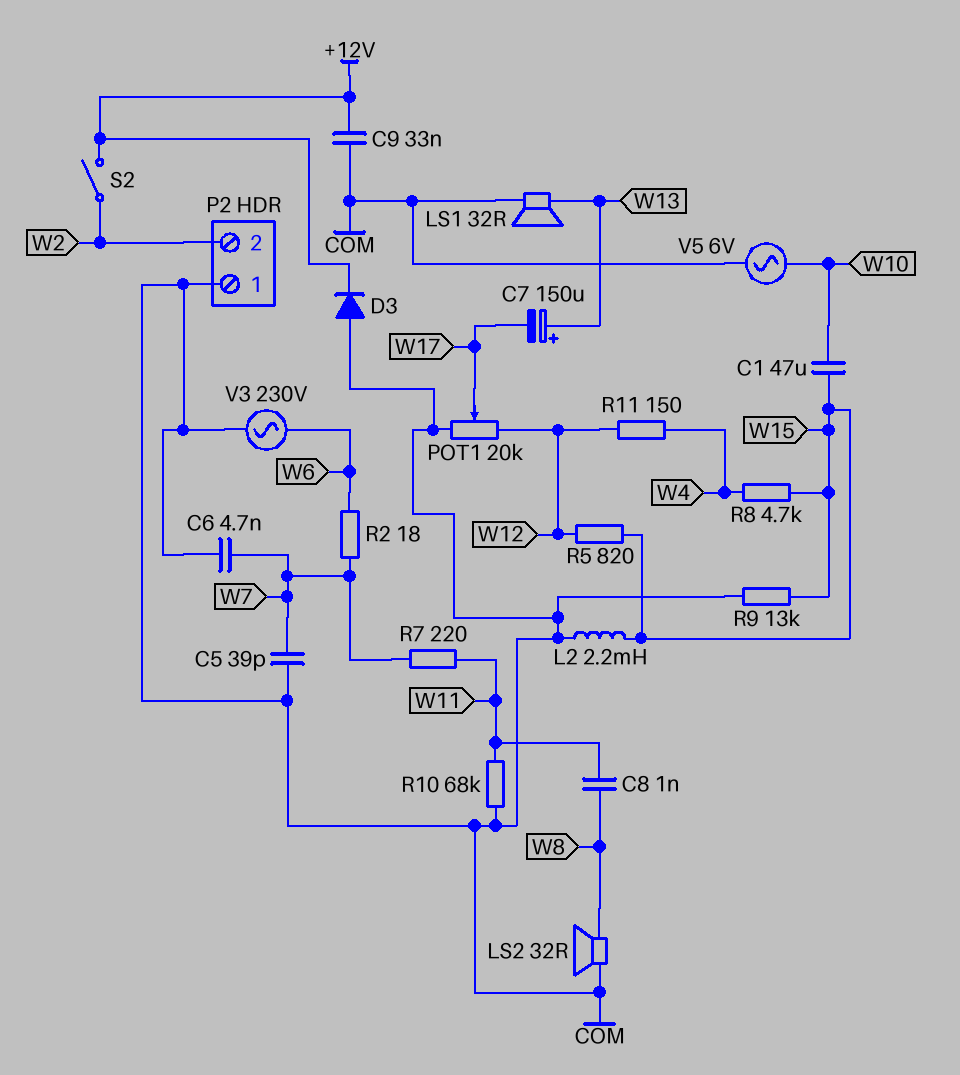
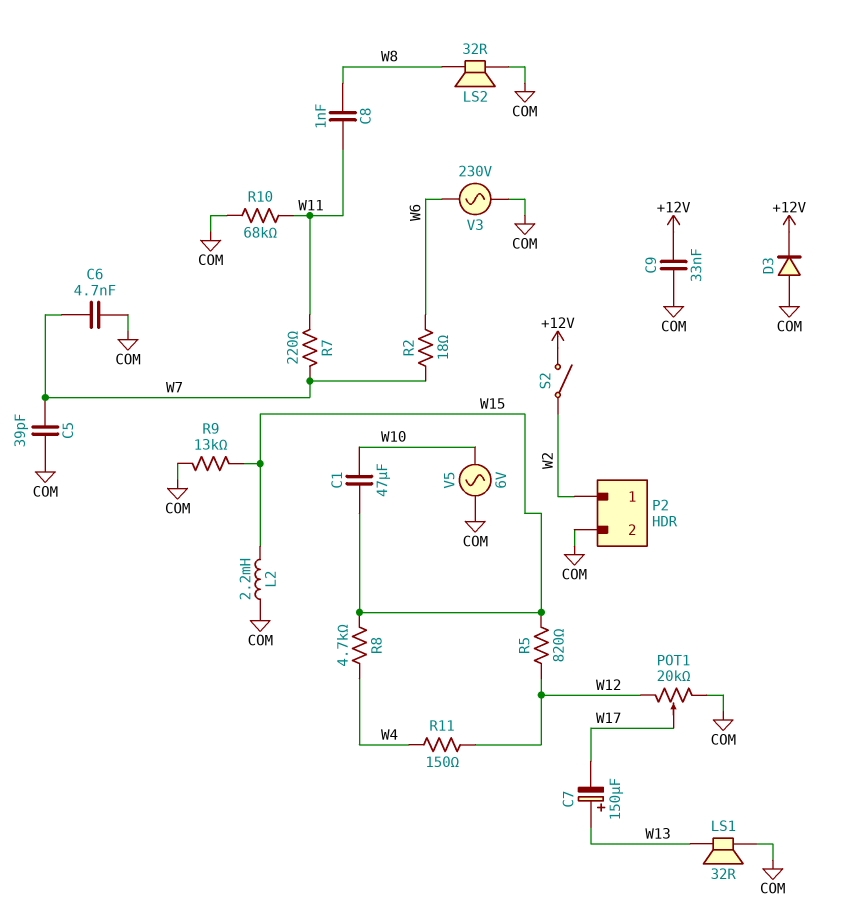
P2 pin 1: COM -> W2
P2 pin 2: W2 -> COM

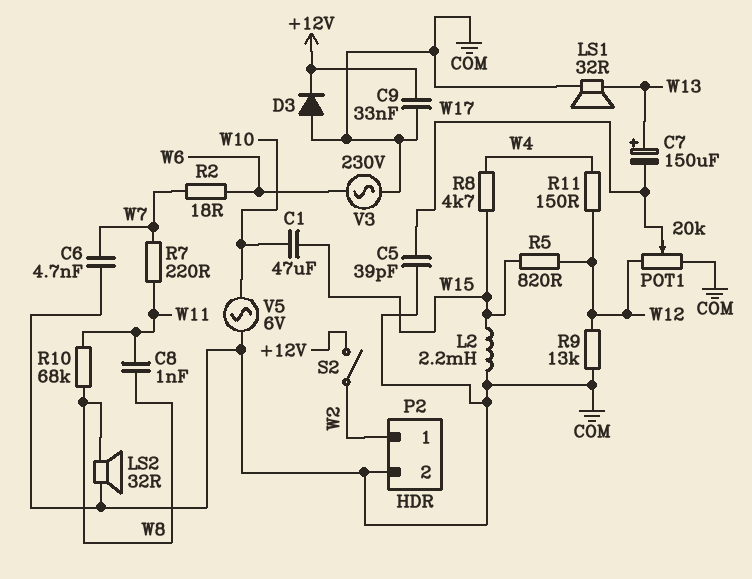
C5: 39pF (COM, W7) -> 39pF (COM, W17)
R9: 13k (COM, W15) -> 13k (COM, W12)
R10: 68k (COM, W11) -> 68k (W8, W11)

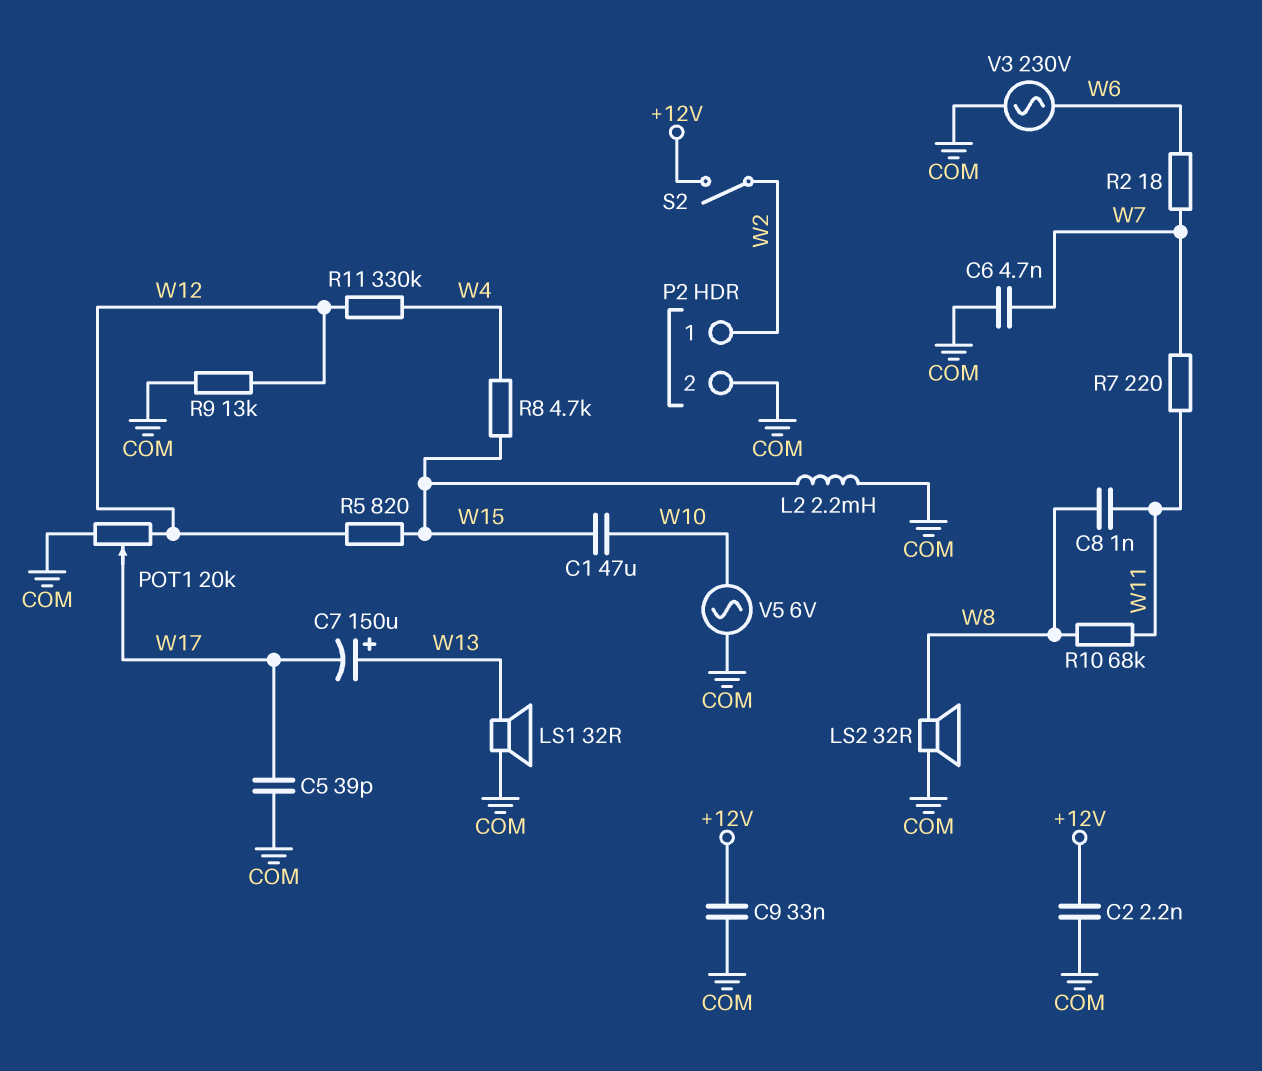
C2: none -> 2.2nF (+12V, COM)
D3: diode (A COM, K +12V) -> none
R11: 150 (W4, W12) -> 330k (W4, W12)

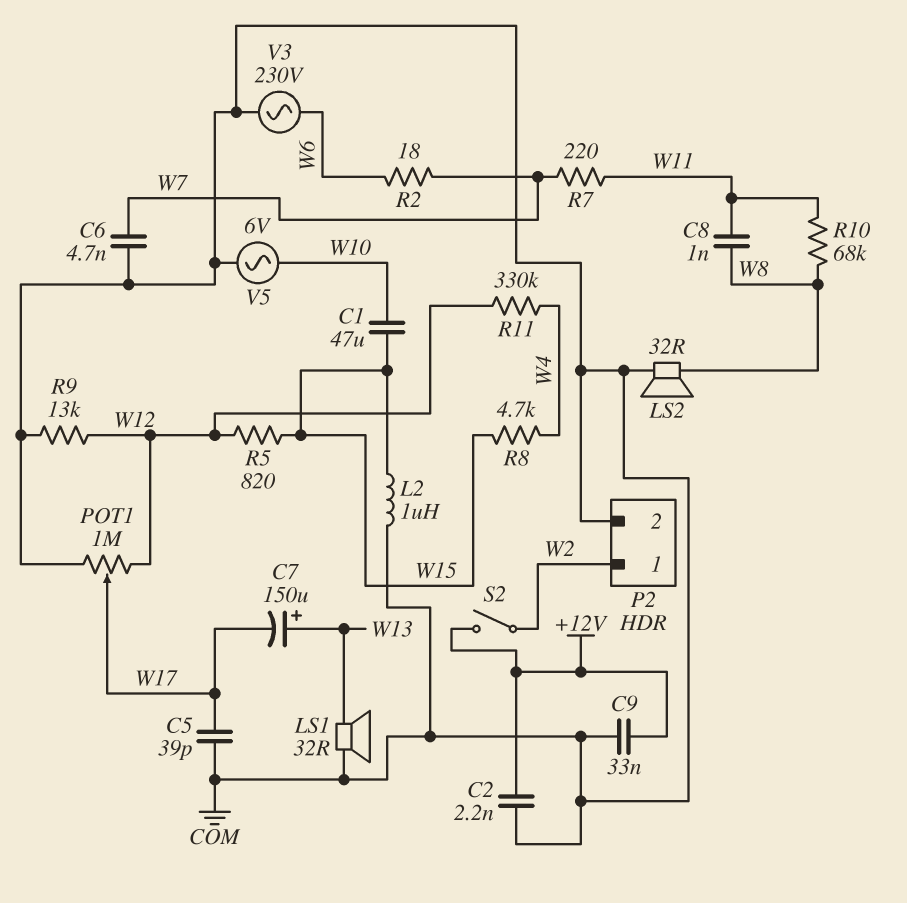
L2: 2.2mH (COM, W15) -> 1uH (COM, W15)
POT1: 20k (COM, W12, wiper W17) -> 1M (COM, W12, wiper W17)

